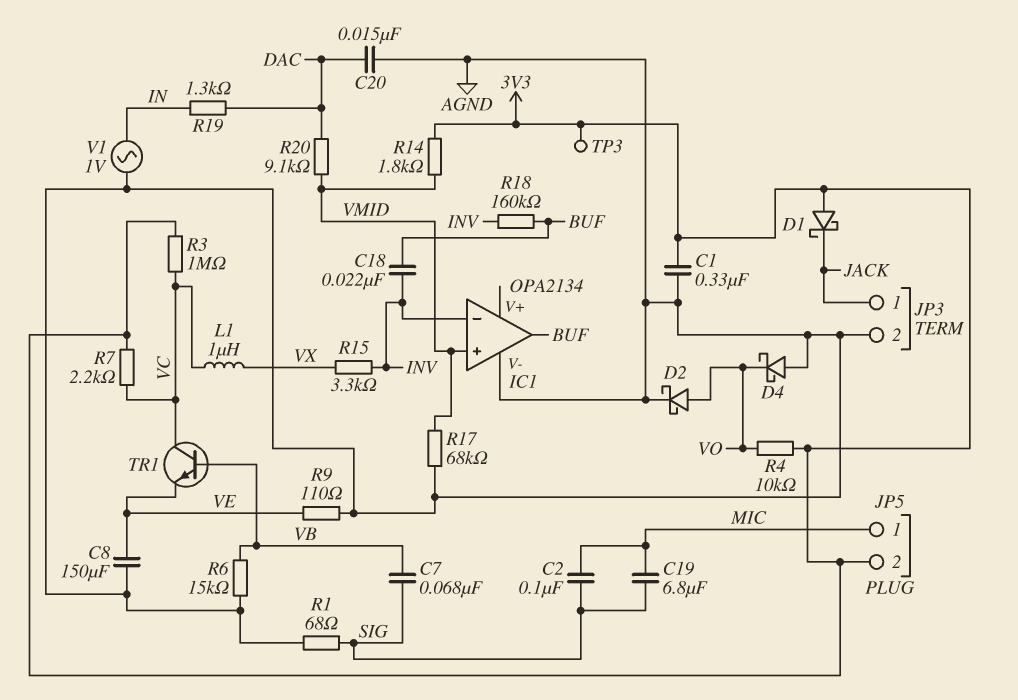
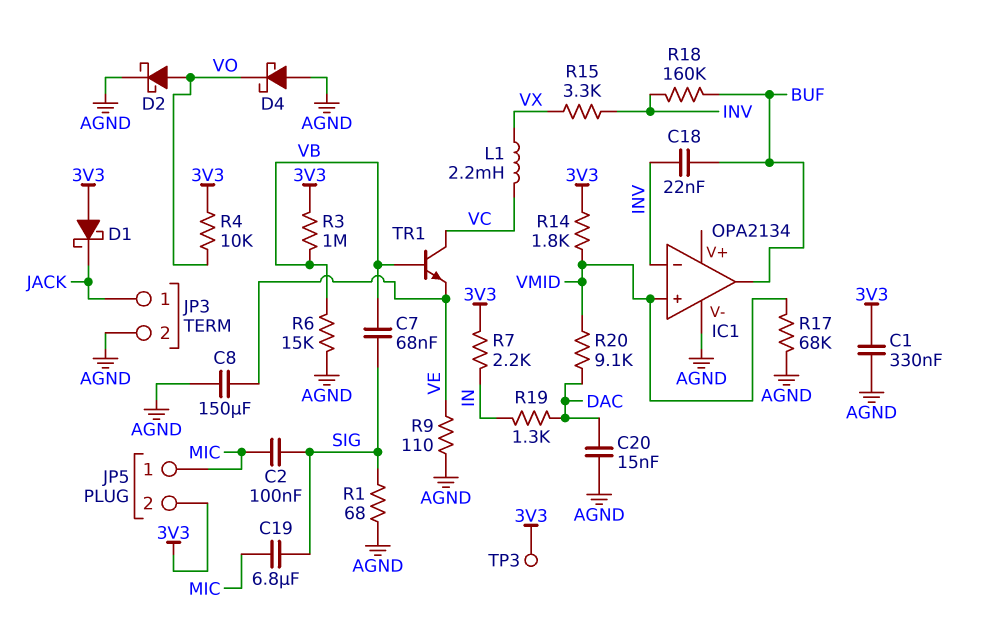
L1: 1uH (VC, VX) -> 2.2mH (VC, VX)
R3: 1M (3V3, VC) -> 1M (3V3, VB)
R7: 2.2k (3V3, VC) -> 2.2k (3V3, IN)
V1: AC 1V (AGND, IN) -> none

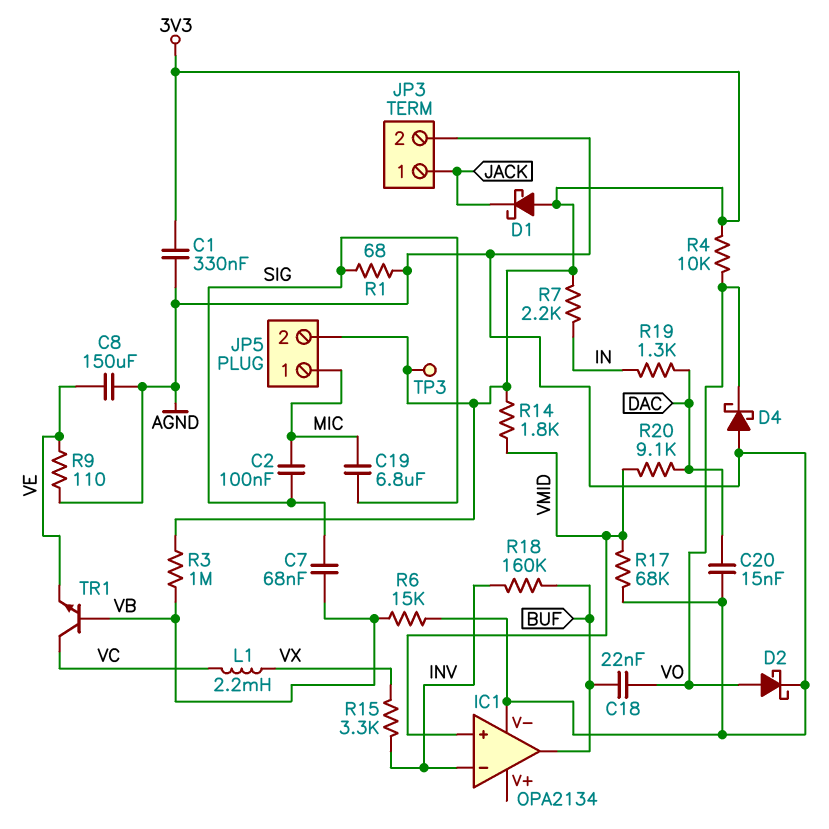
C18: 22nF (BUF, INV) -> 22nF (BUF, VO)

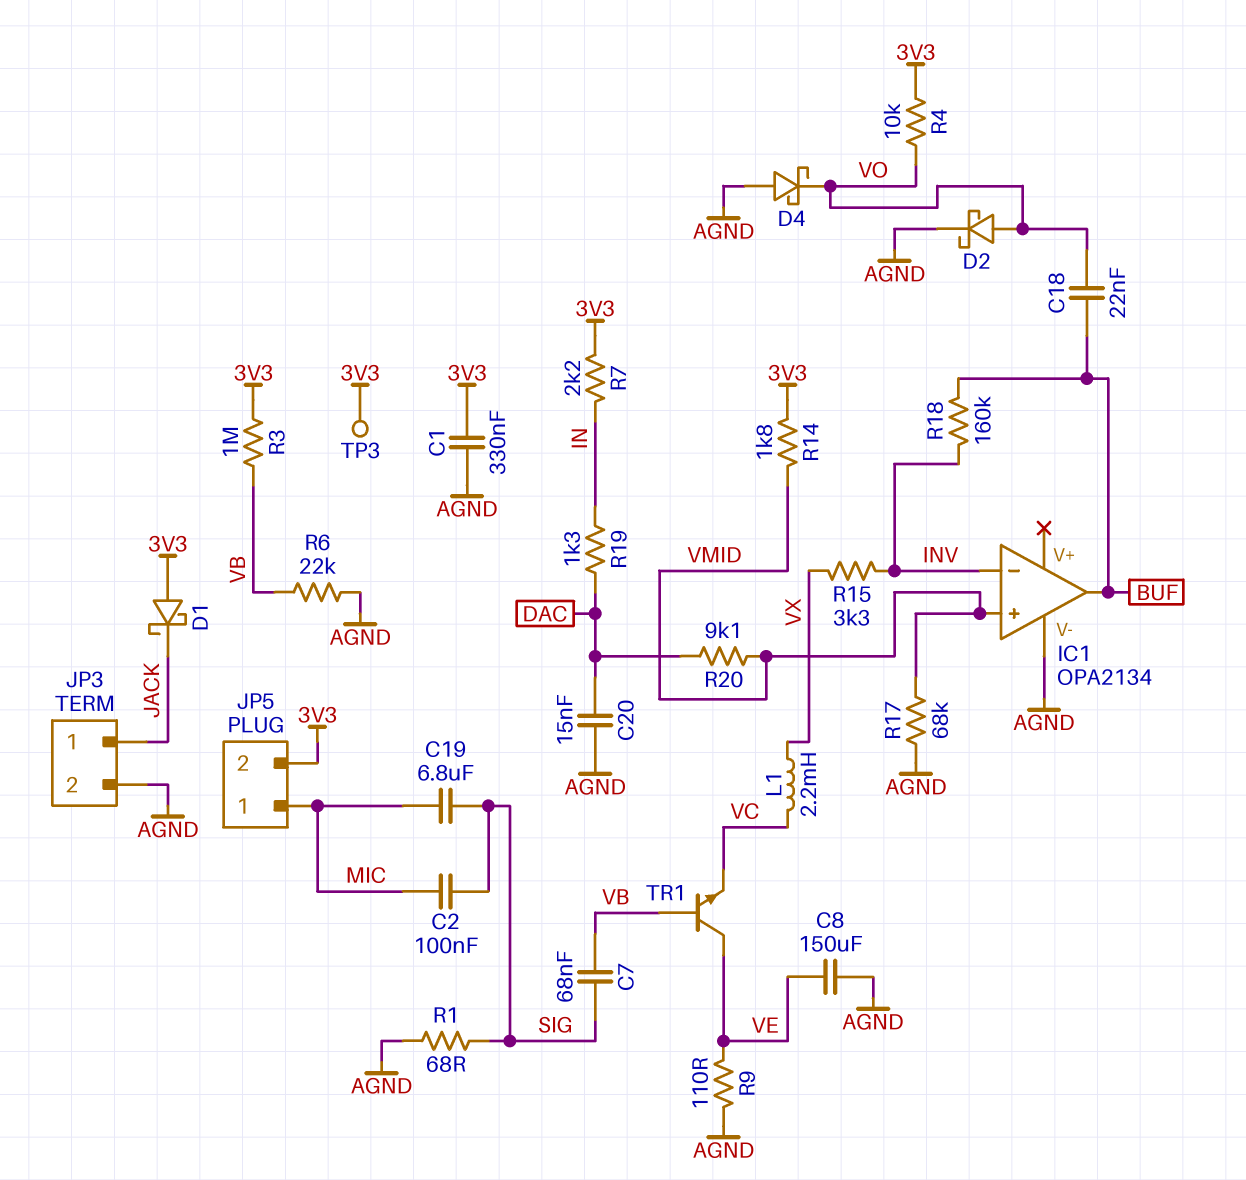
R6: 15k (AGND, VB) -> 22k (AGND, VB)
TR1: NPN (B VB, C VC, E VE) -> NPN (B VB, C VE, E VC)

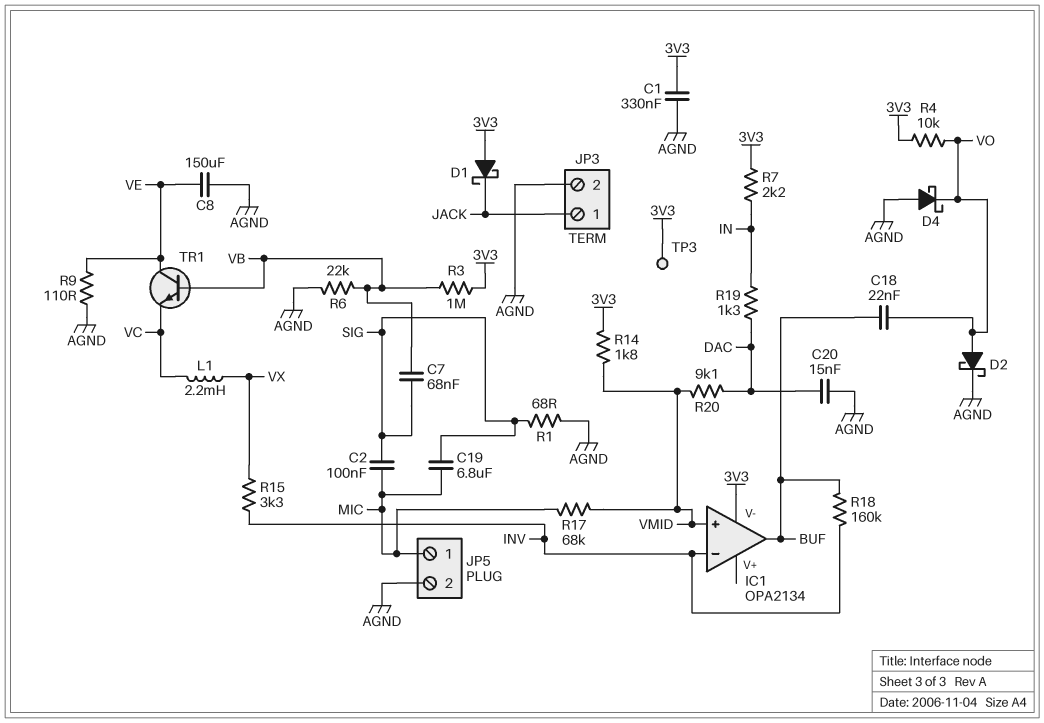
IC1 pin V-: AGND -> 3V3
JP5 pin 2: 3V3 -> AGND
R17: 68k (AGND, VMID) -> 68k (MIC, VMID)

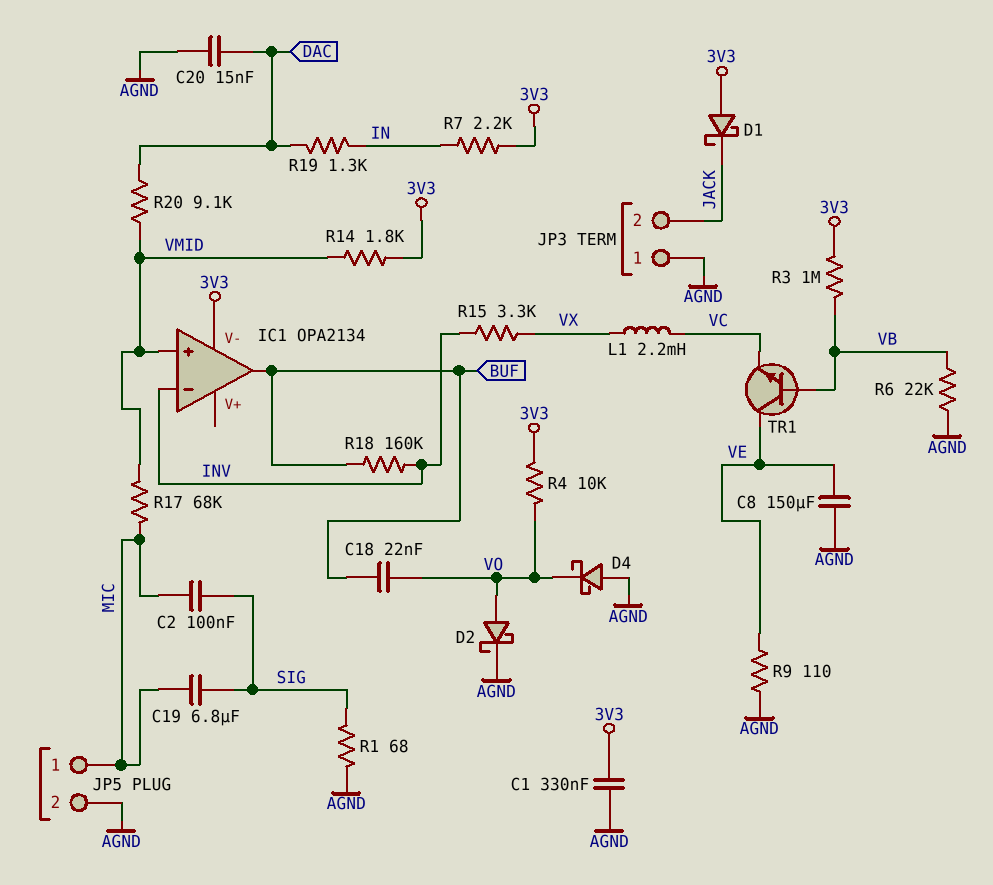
C7: 68nF (SIG, VB) -> none
JP3 pin 1: JACK -> AGND
JP3 pin 2: AGND -> JACK
TP3: test point (3V3) -> none

